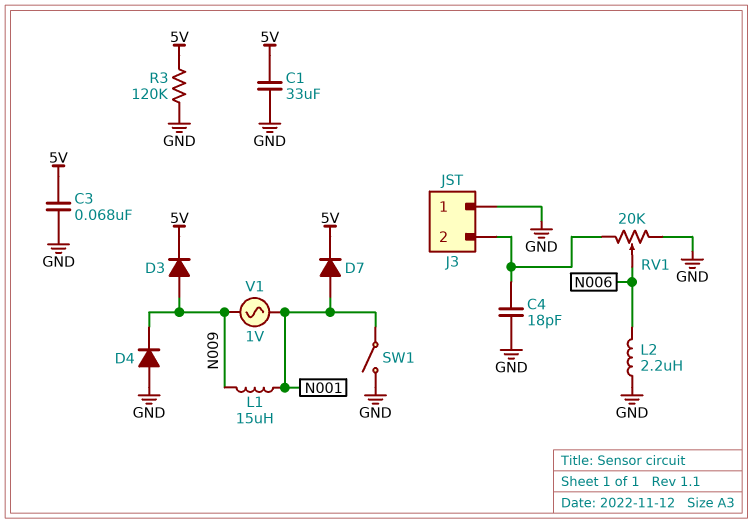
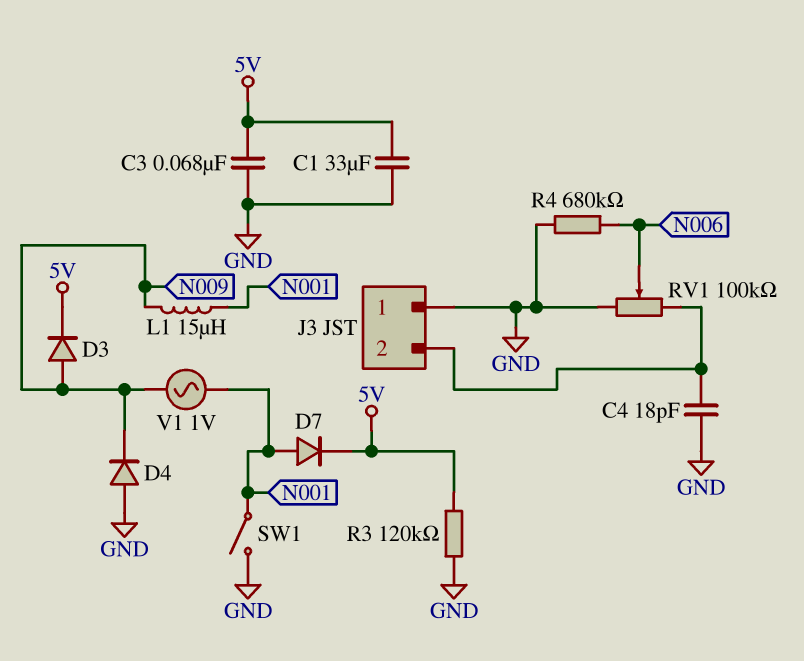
L2: 2.2uH (GND, N006) -> none
R4: none -> 680k (GND, N006)
RV1: 20k (GND, J3/2, wiper N006) -> 100k (GND, J3/2, wiper N006)

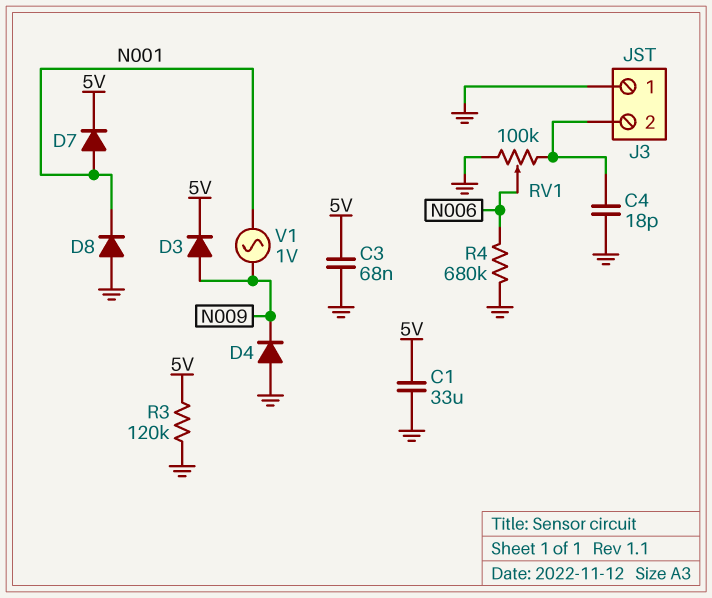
D8: none -> diode (A GND, K N001)
L1: 15uH (N001, N009) -> none
SW1: switch (GND, N001) -> none

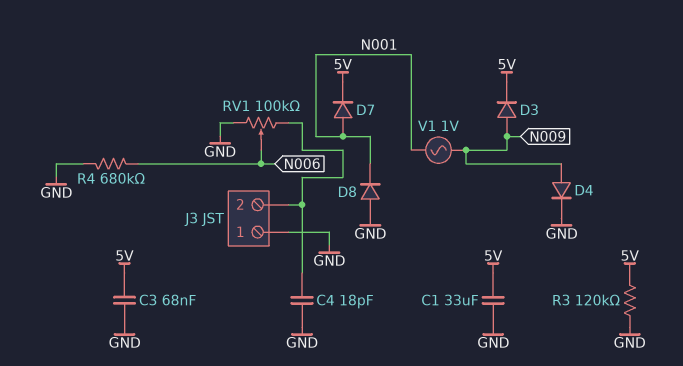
D4: diode (A GND, K N009) -> diode (A N009, K GND)

